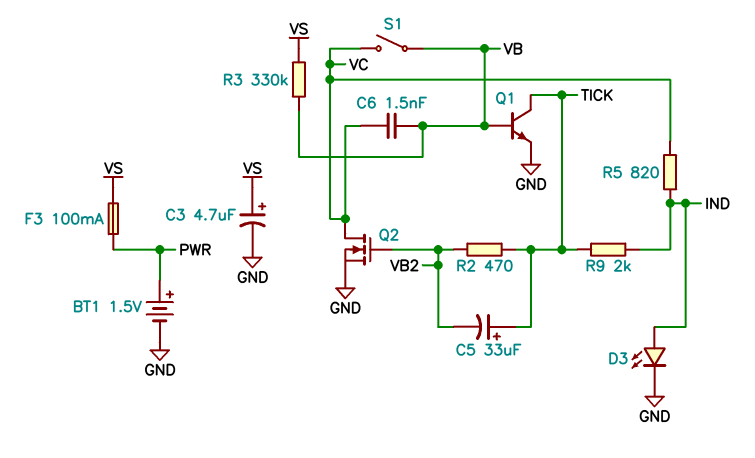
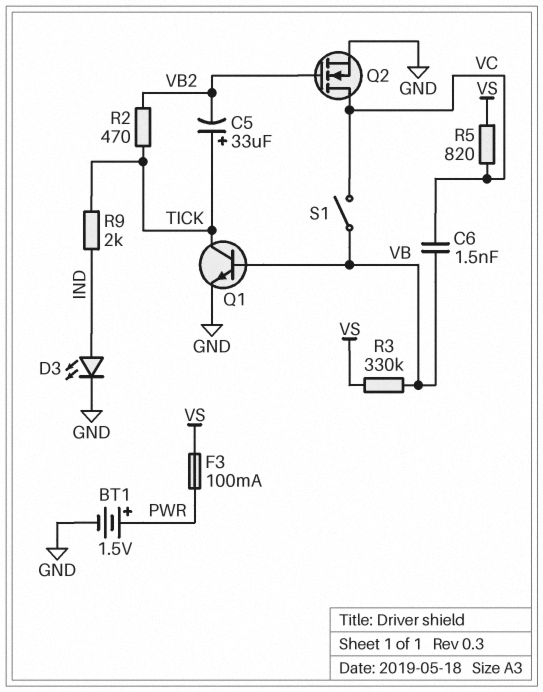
C3: 4.7uF (plus VS, minus GND) -> none
R5: 820 (IND, VC) -> 820 (VC, VS)

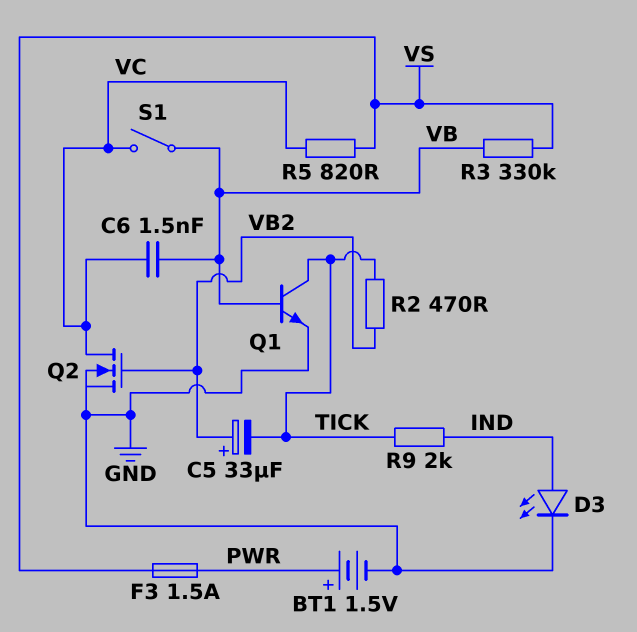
C5: 33uF (plus TICK, minus VB2) -> 33uF (plus VB2, minus TICK)
F3: 100mA (PWR, VS) -> 1.5A (PWR, VS)

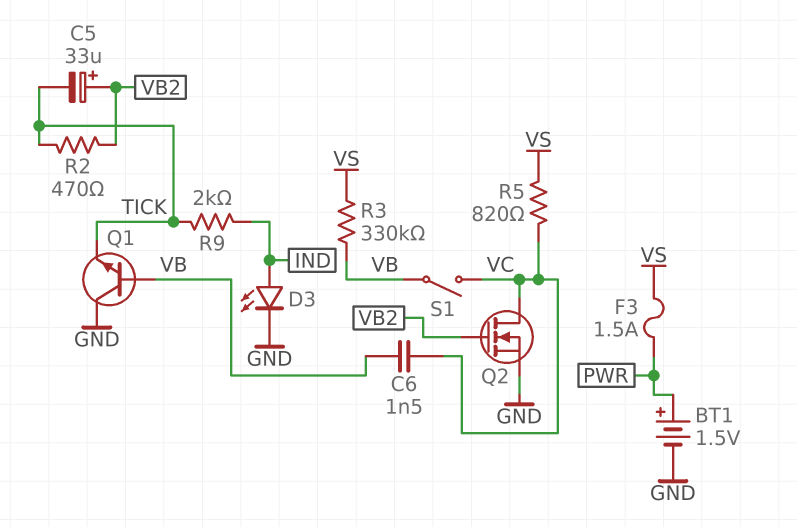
Q1: NPN (B VB, C TICK, E GND) -> NPN (B VB, C GND, E TICK)

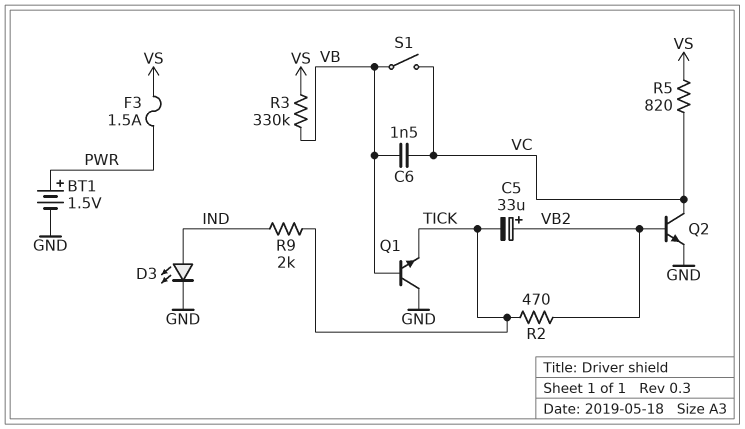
Q2: NMOS (G VB2, D VC, S GND) -> NPN (B VB2, C VC, E GND)

